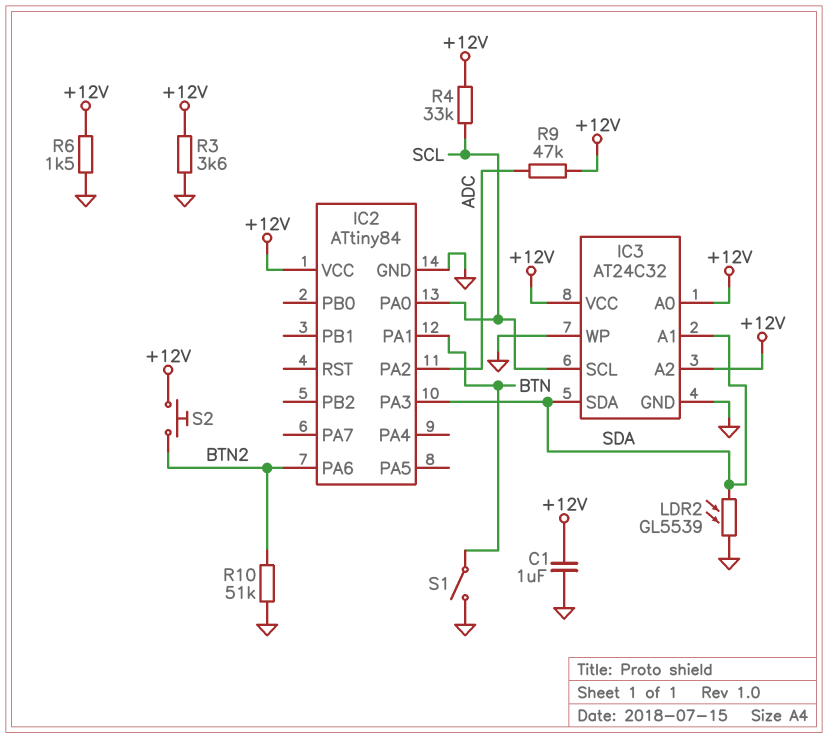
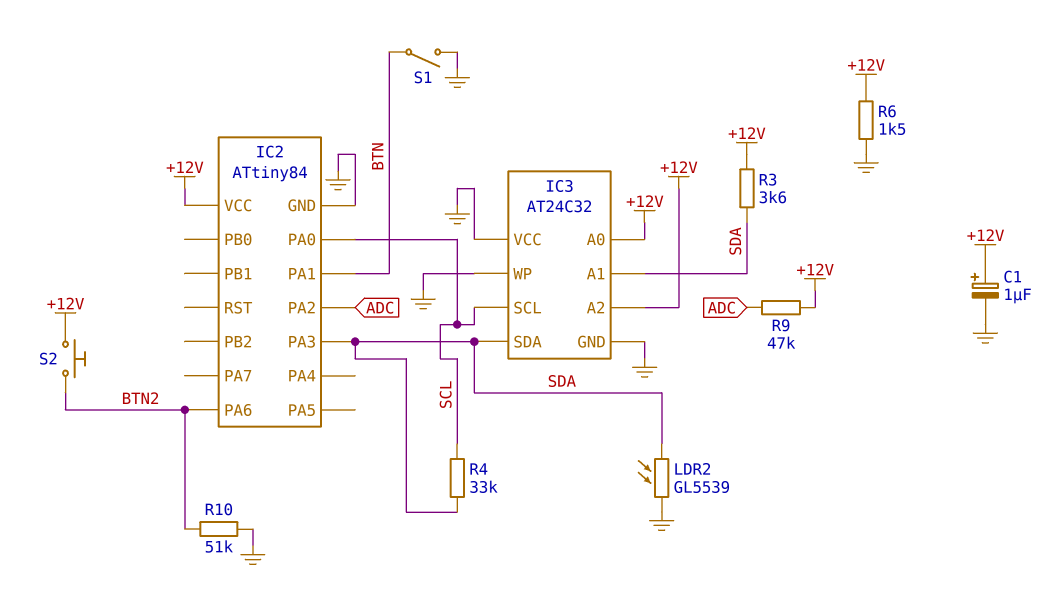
C1: 1uF (+12V, GND) -> 1uF (plus +12V, minus GND)
IC3 pin VCC: +12V -> GND
R3: 3.6k (+12V, GND) -> 3.6k (+12V, SDA)
R4: 33k (+12V, SCL) -> 33k (SCL, SDA)

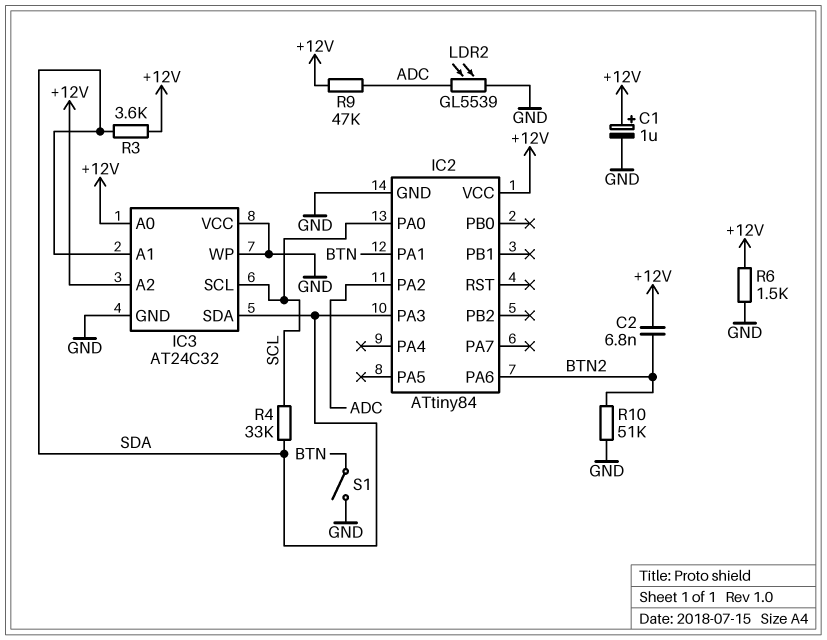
C2: none -> 6.8nF (+12V, BTN2)
LDR2: GL5539 (GND, SDA) -> GL5539 (ADC, GND)
S2: button (+12V, BTN2) -> none

